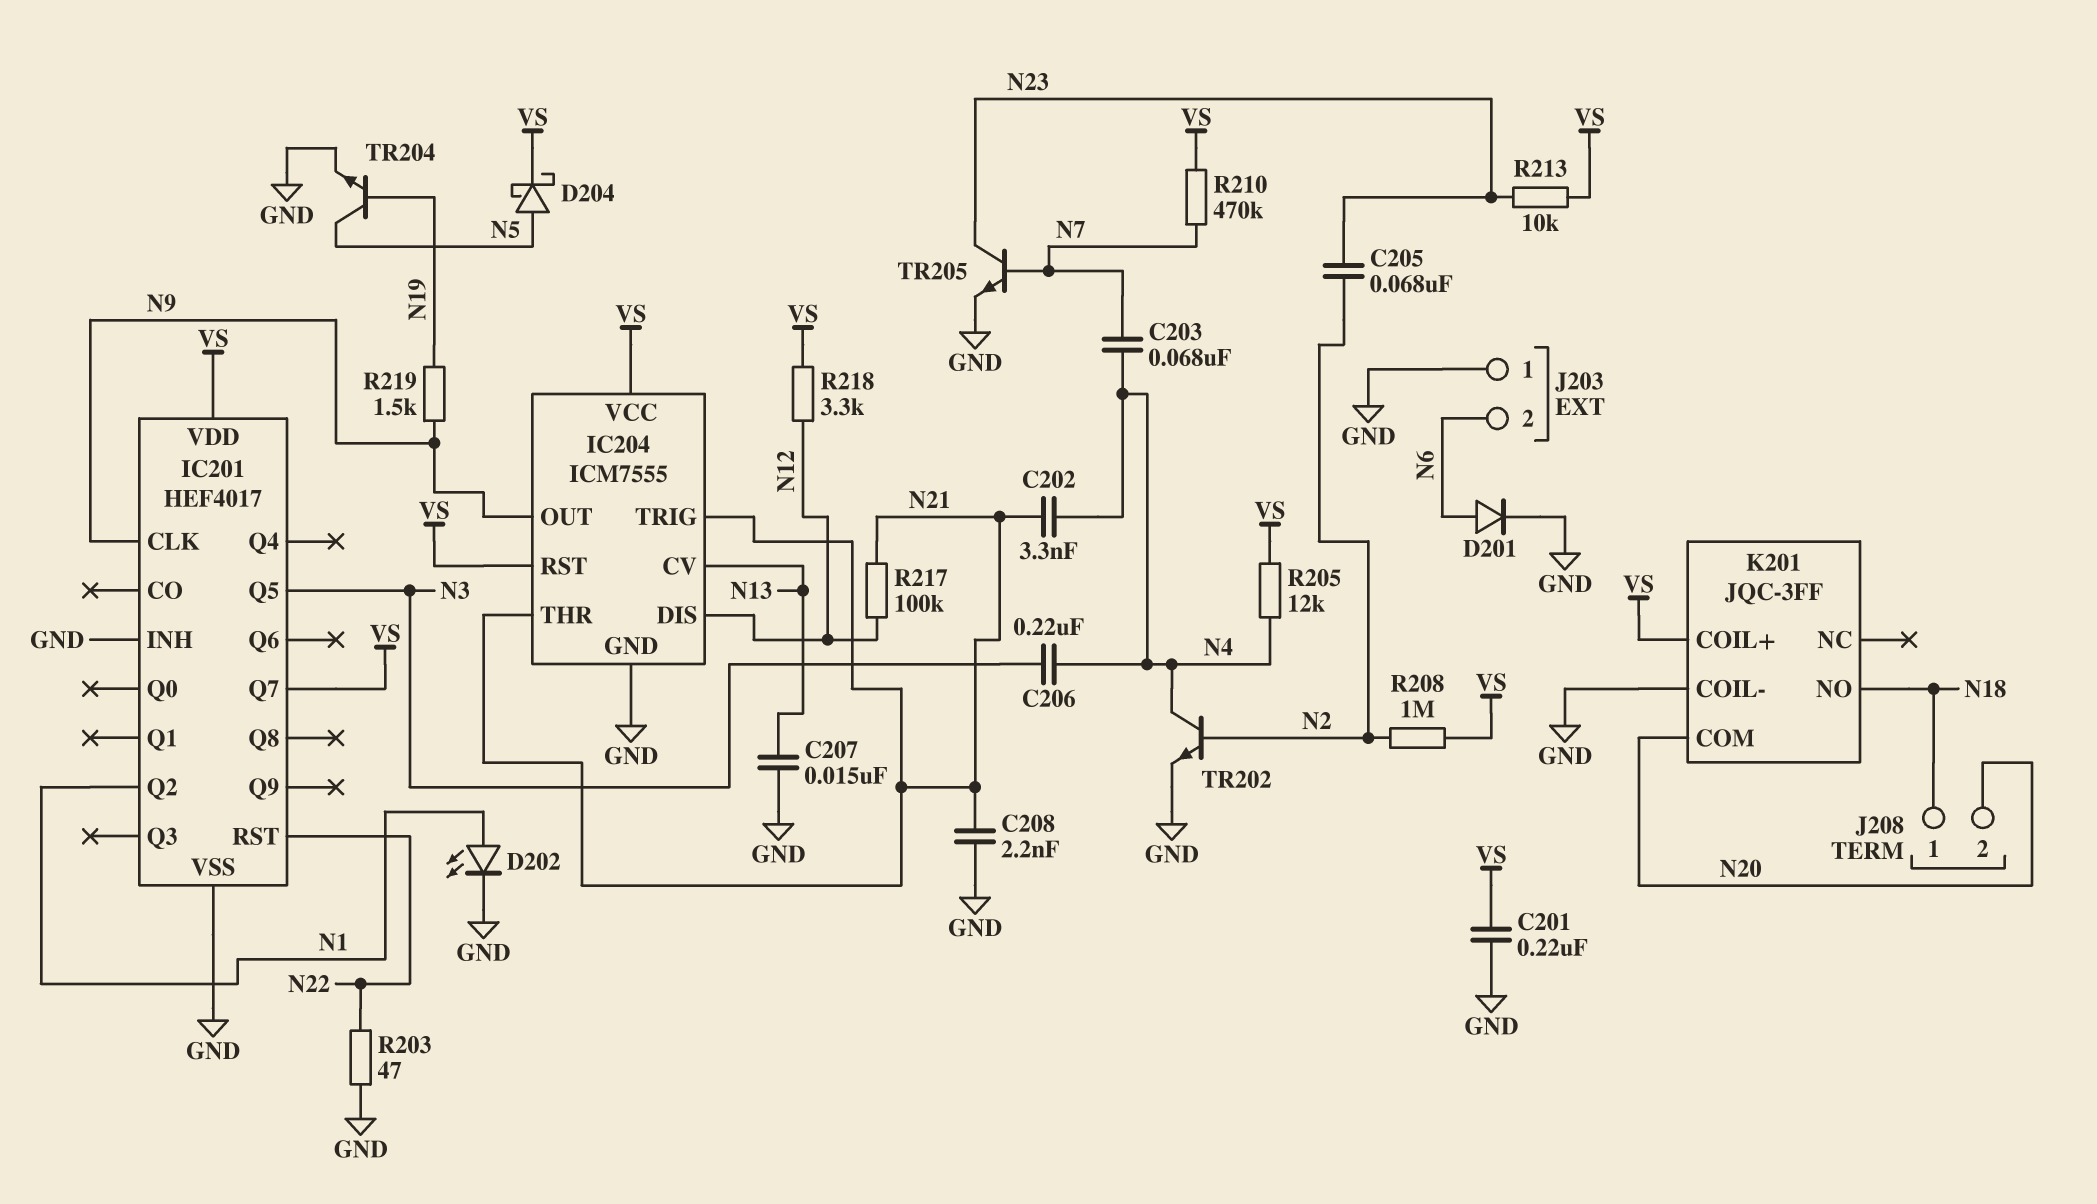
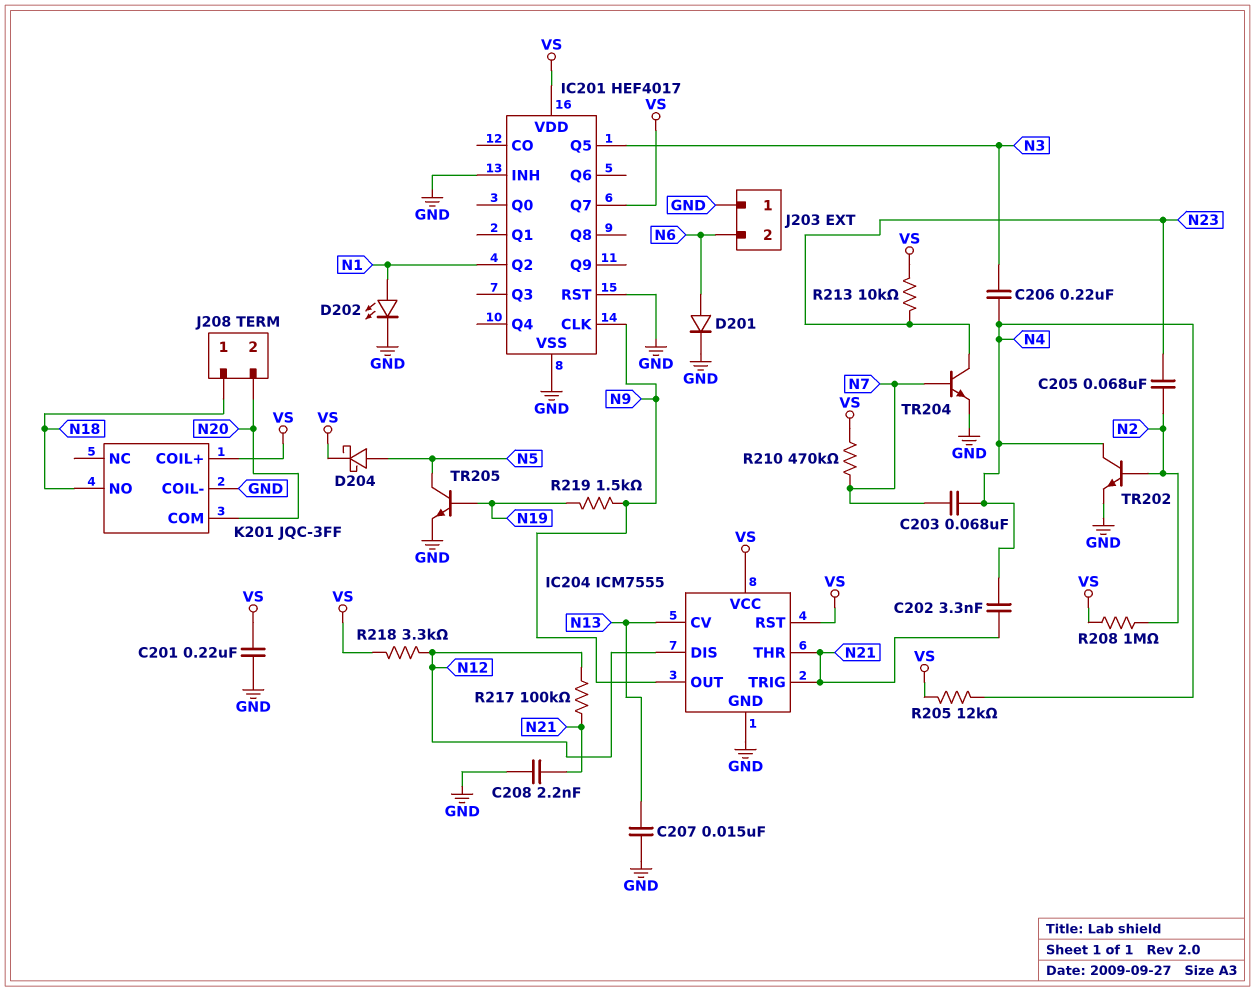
IC201 pin RST: N22 -> GND
R203: 47 (GND, N22) -> none
TR204: NPN (B N19, C N5, E GND) -> NPN (B N7, C N23, E GND)
TR205: NPN (B N7, C N23, E GND) -> NPN (B N19, C N5, E GND)

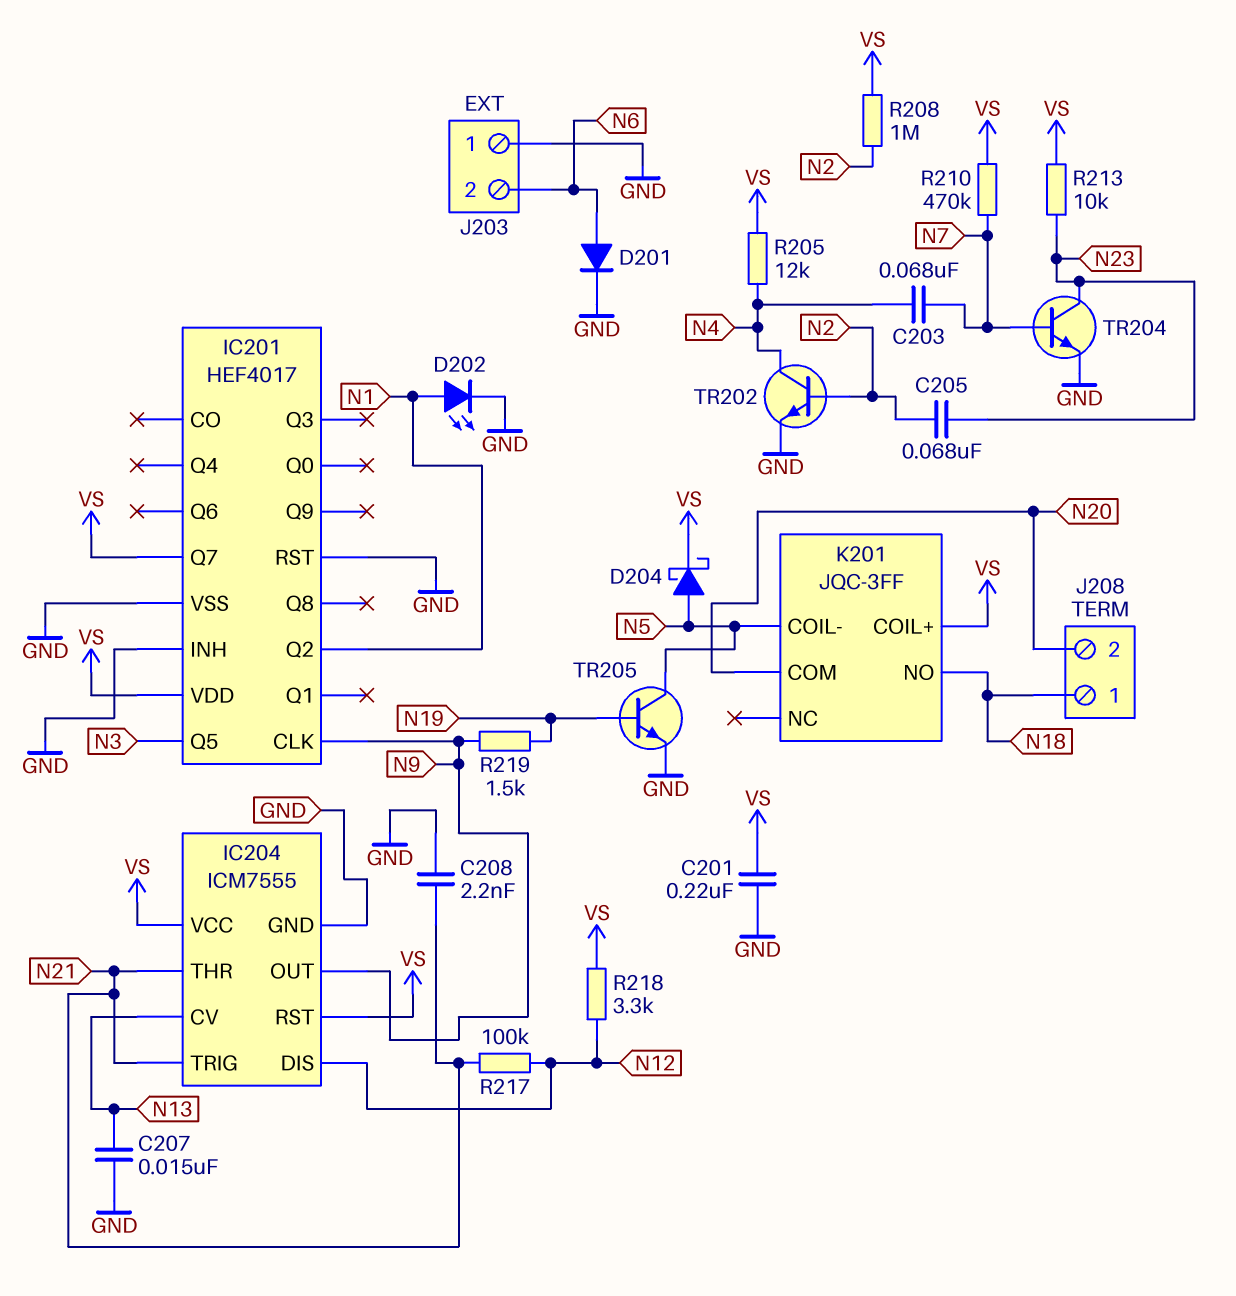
C202: 3.3nF (N4, N21) -> none
C206: 220nF (N3, N4) -> none
K201 pin COIL-: GND -> N5

